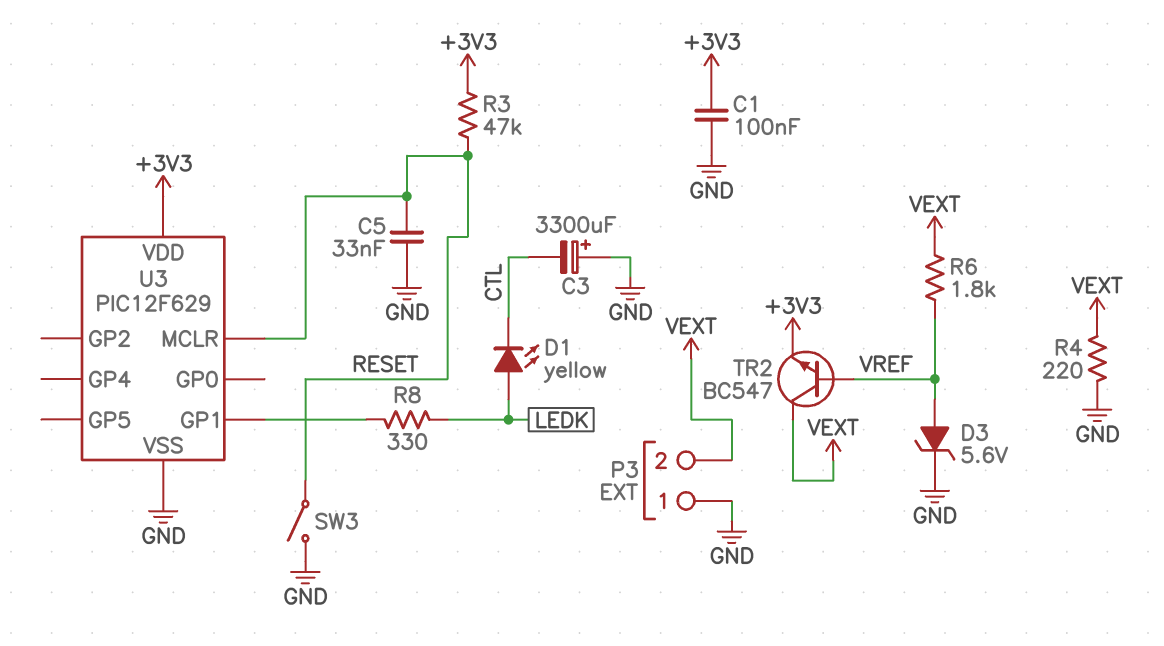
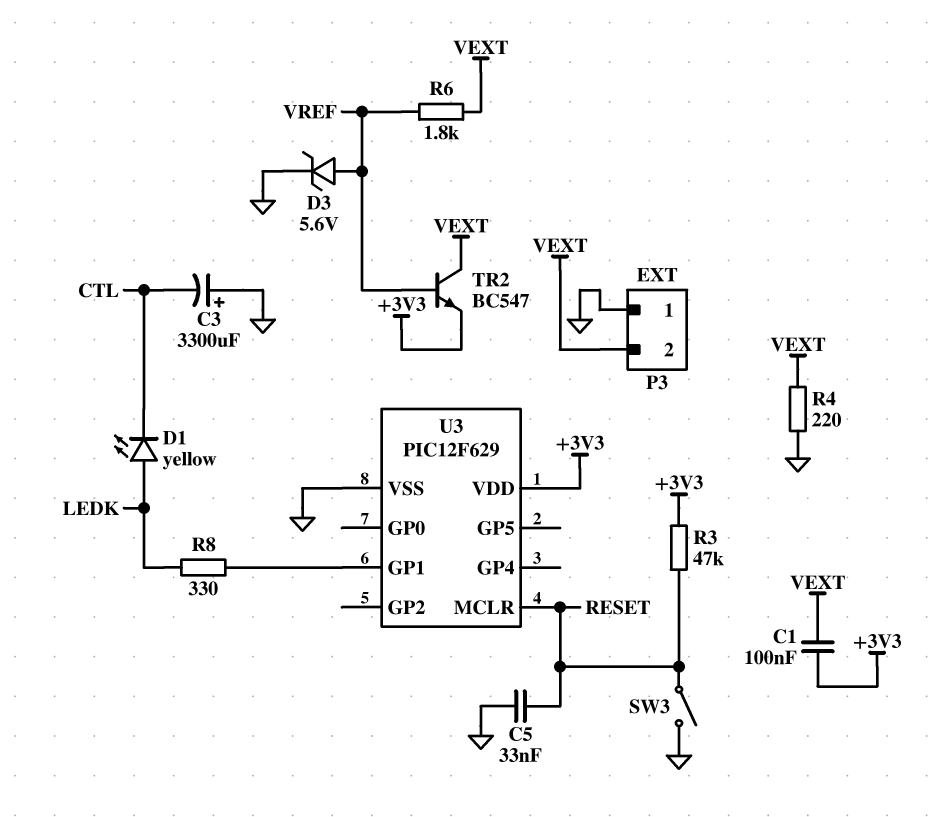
C1: 100nF (+3V3, GND) -> 100nF (+3V3, VEXT)

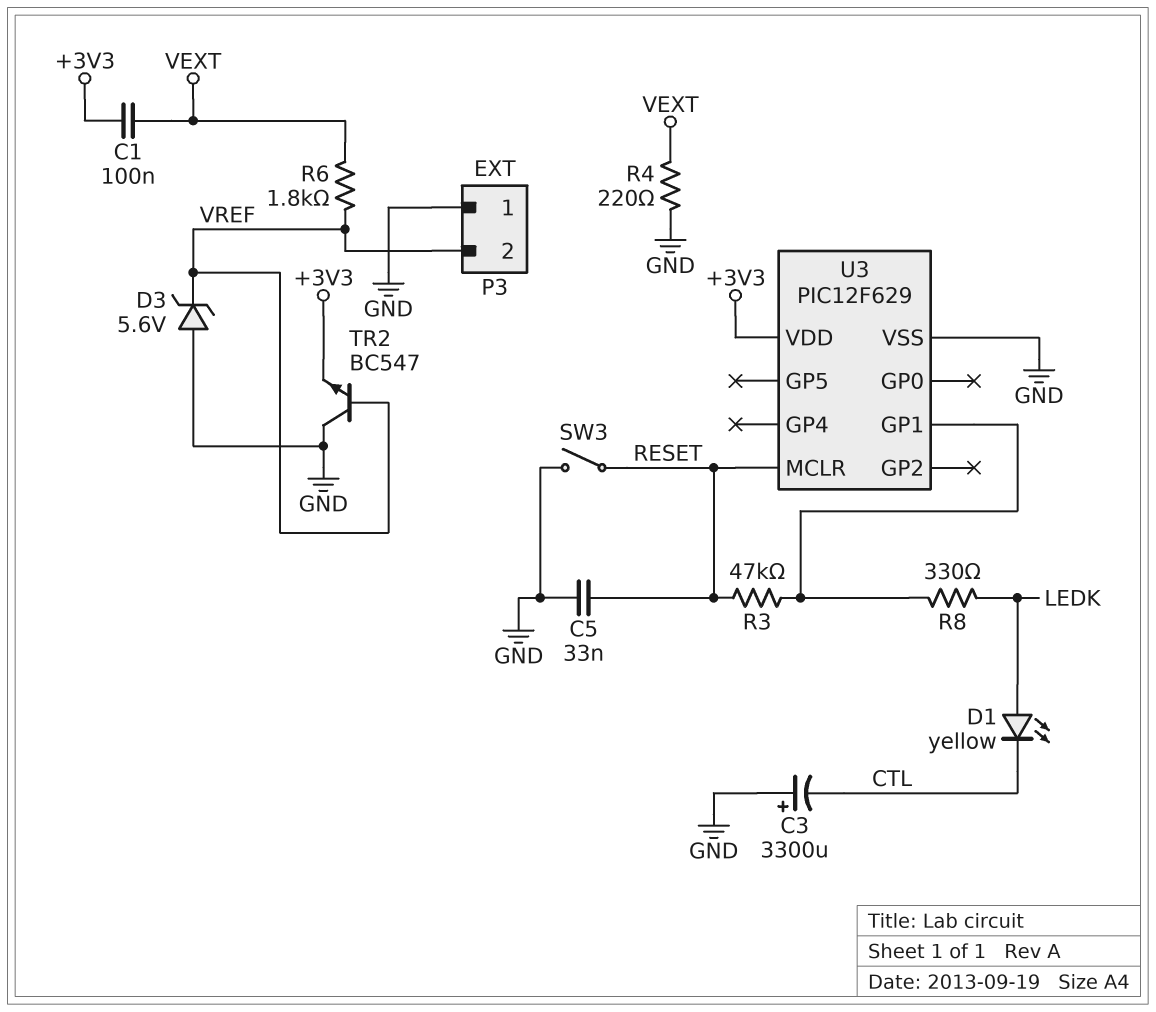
D3: zener 5.6V (A VREF, K GND) -> zener 5.6V (A GND, K VREF)
P3 pin 2: VEXT -> VREF
R3: 47k (+3V3, RESET) -> 47k (RESET, U3/GP1)
TR2: NPN BC547 (B VREF, C VEXT, E +3V3) -> NPN BC547 (B VREF, C GND, E +3V3)

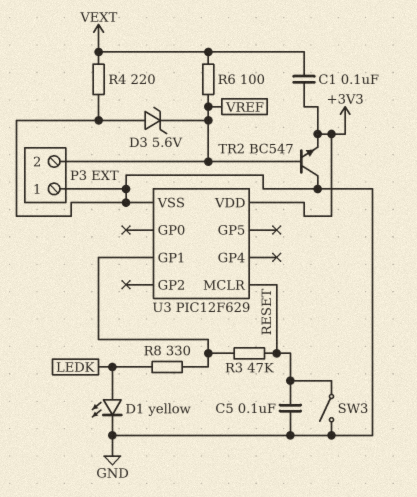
C3: 3300uF (plus GND, minus CTL) -> none
C5: 33nF (GND, RESET) -> 100nF (GND, RESET)
D1: LED yellow (A LEDK, K CTL) -> LED yellow (A LEDK, K GND)
R6: 1.8k (VEXT, VREF) -> 100 (VEXT, VREF)

